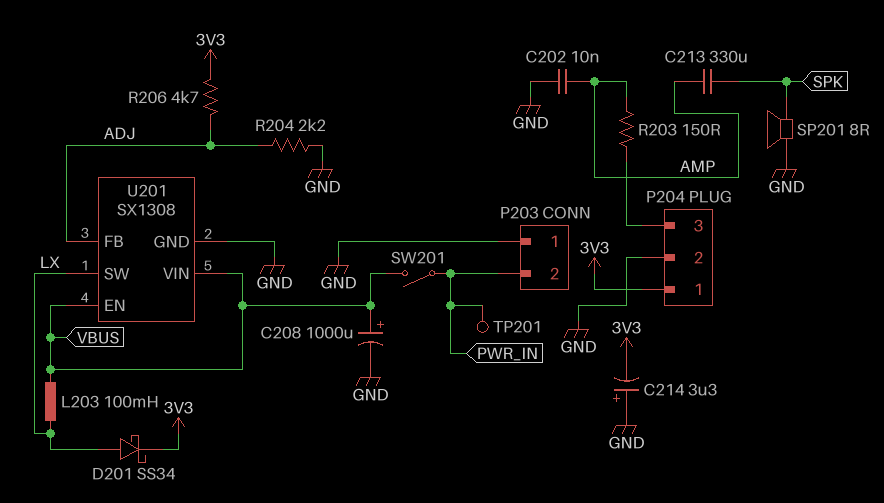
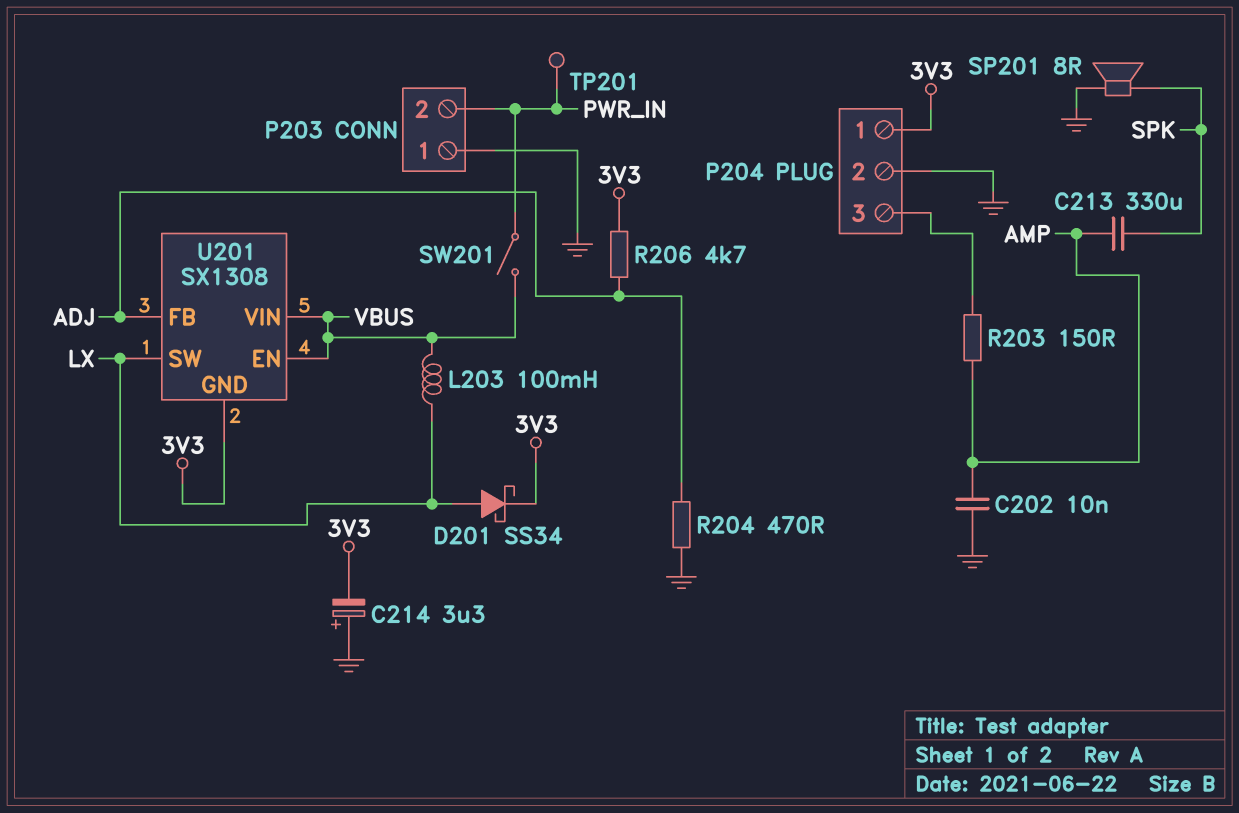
C208: 1000uF (plus VBUS, minus GND) -> none
R204: 2.2k (ADJ, GND) -> 470 (ADJ, GND)
U201 pin GND: GND -> 3V3

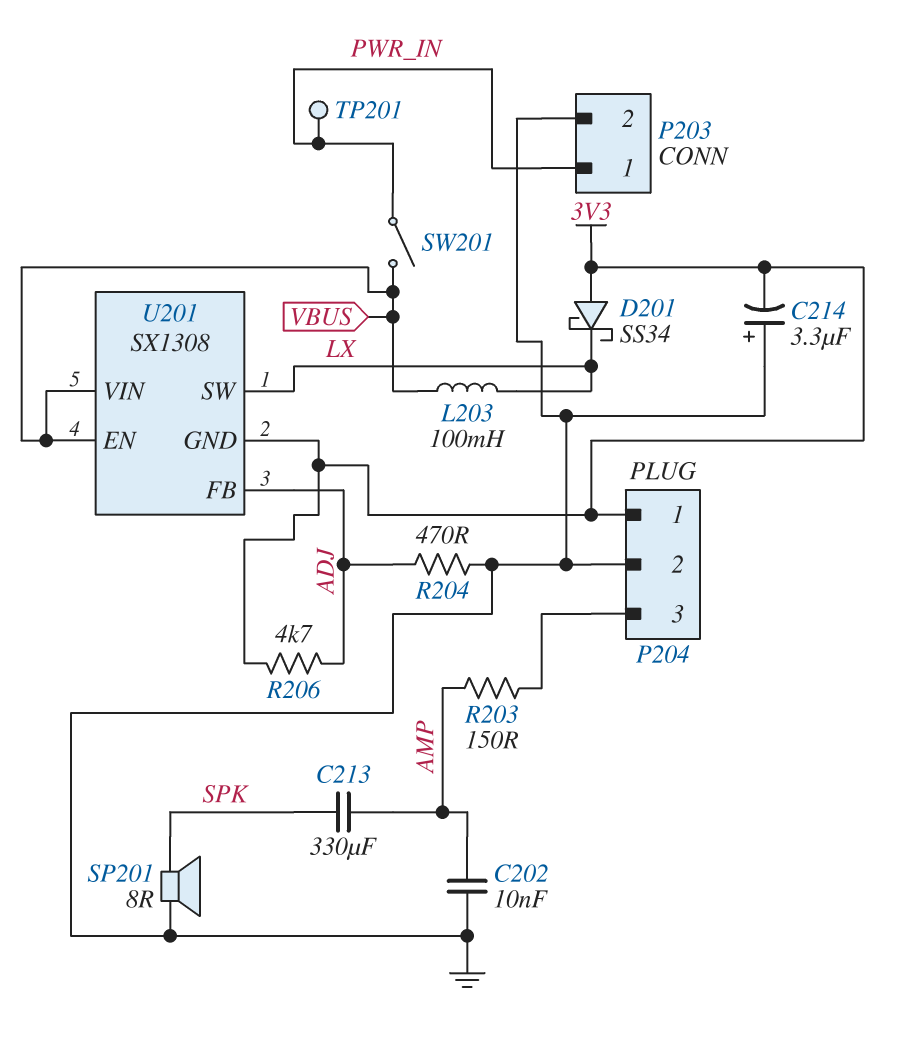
D201: schottky SS34 (A LX, K 3V3) -> schottky SS34 (A 3V3, K LX)
P203 pin 1: GND -> PWR_IN
P203 pin 2: PWR_IN -> GND

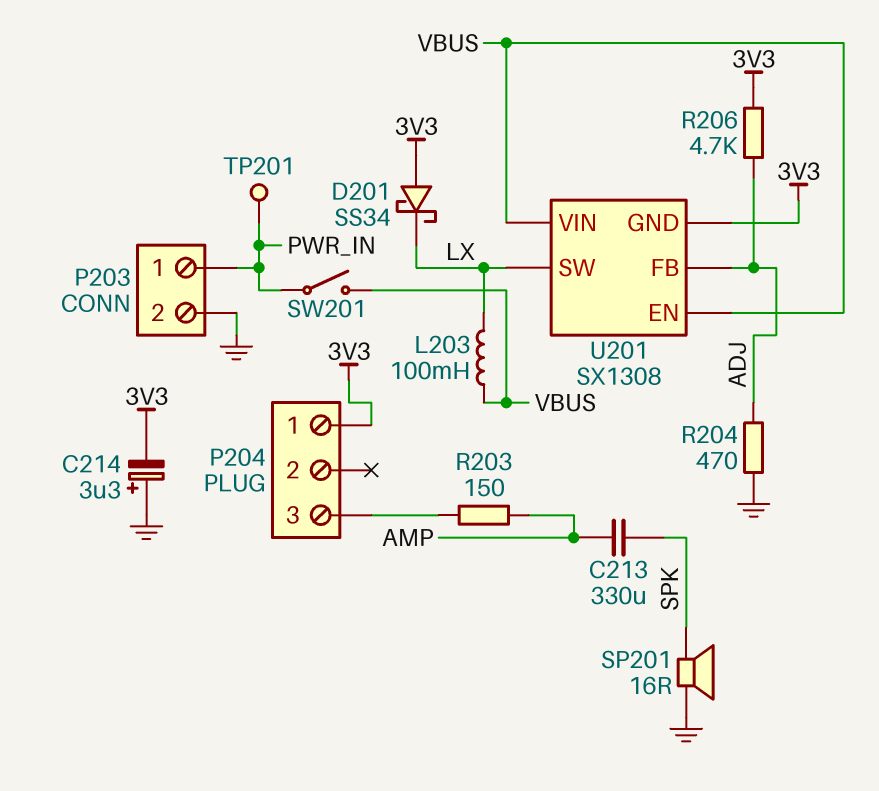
C202: 10nF (AMP, GND) -> none
P204 pin 2: GND -> none
SP201: speaker 8R (GND, SPK) -> speaker 16R (GND, SPK)

